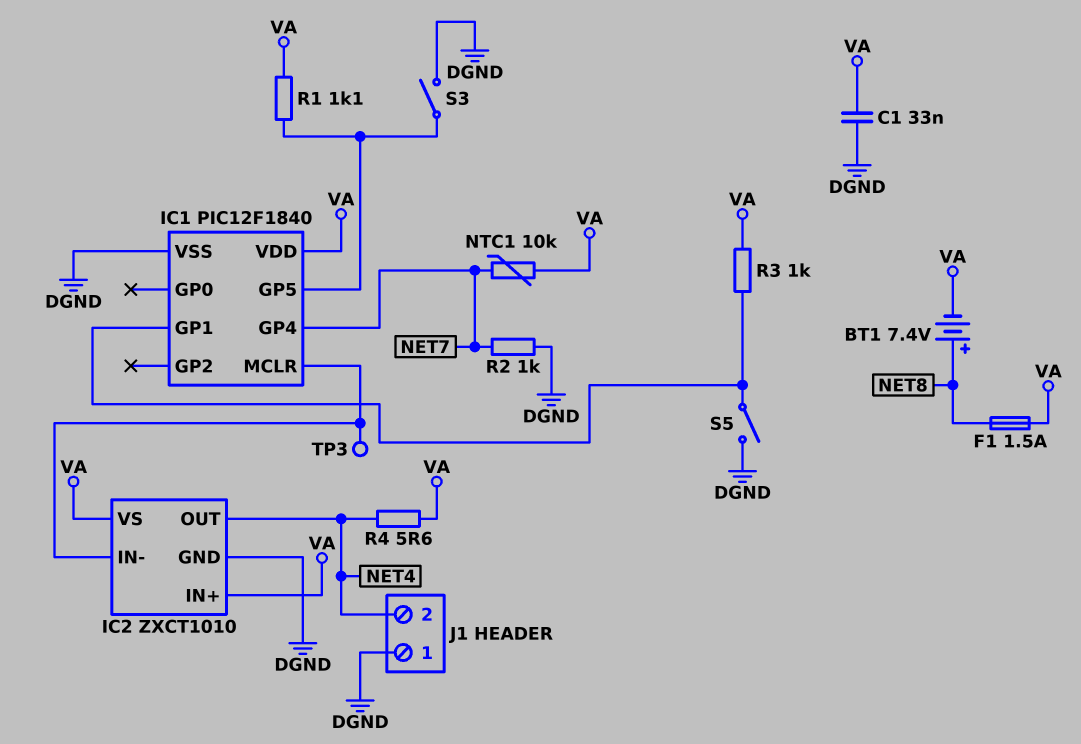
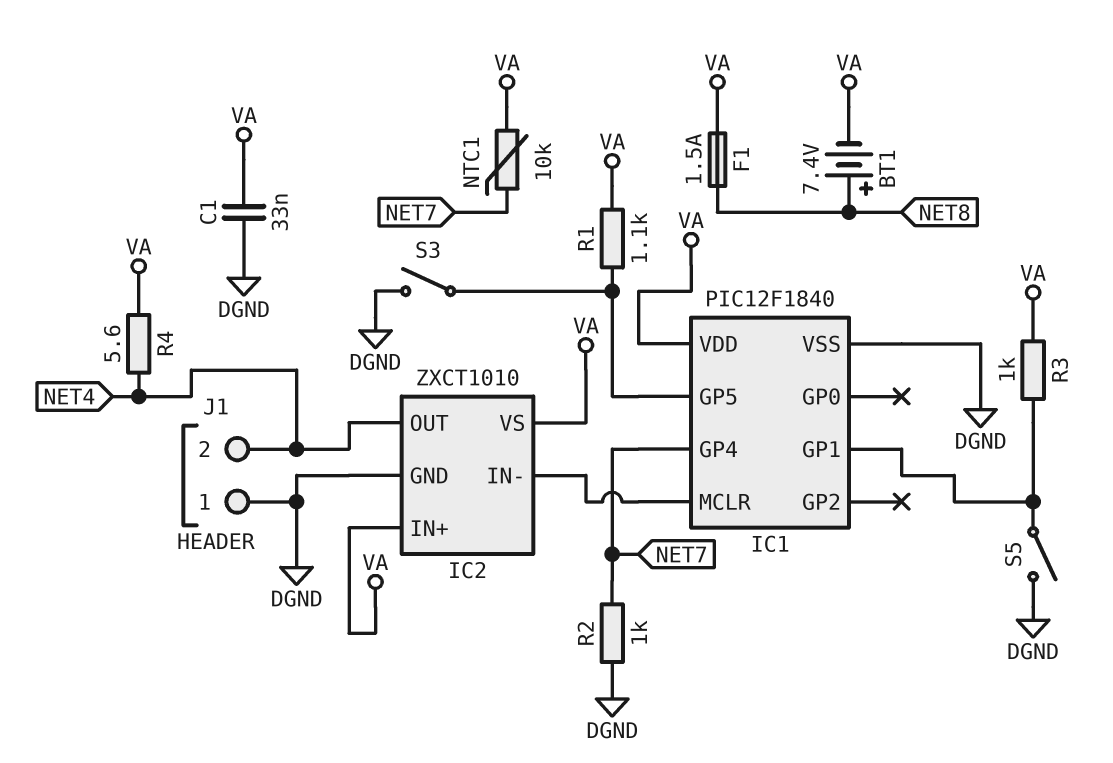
TP3: test point (IC1/MCLR) -> none

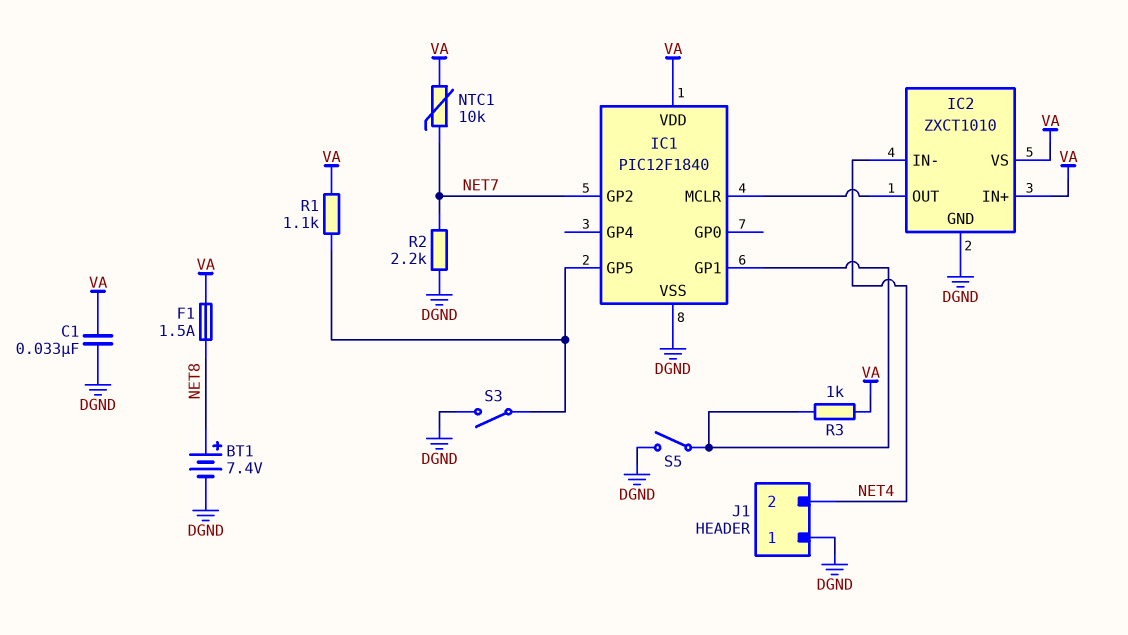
BT1: 7.4V (plus NET8, minus VA) -> 7.4V (plus NET8, minus DGND)
IC1 pin GP2: none -> NET7
IC1 pin GP4: NET7 -> none
IC2 pin IN-: IC1/MCLR -> NET4
IC2 pin OUT: NET4 -> IC1/MCLR
R2: 1k (DGND, NET7) -> 2.2k (DGND, NET7)
R4: 5.6 (NET4, VA) -> none

